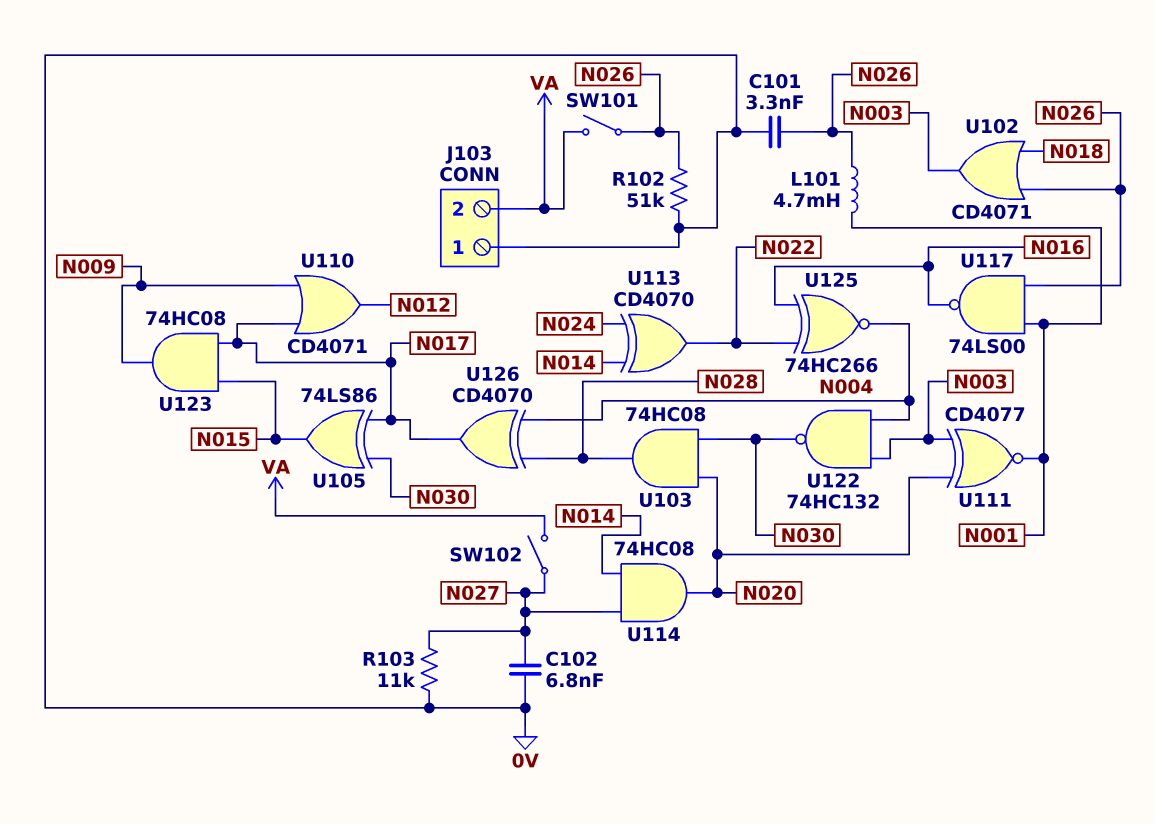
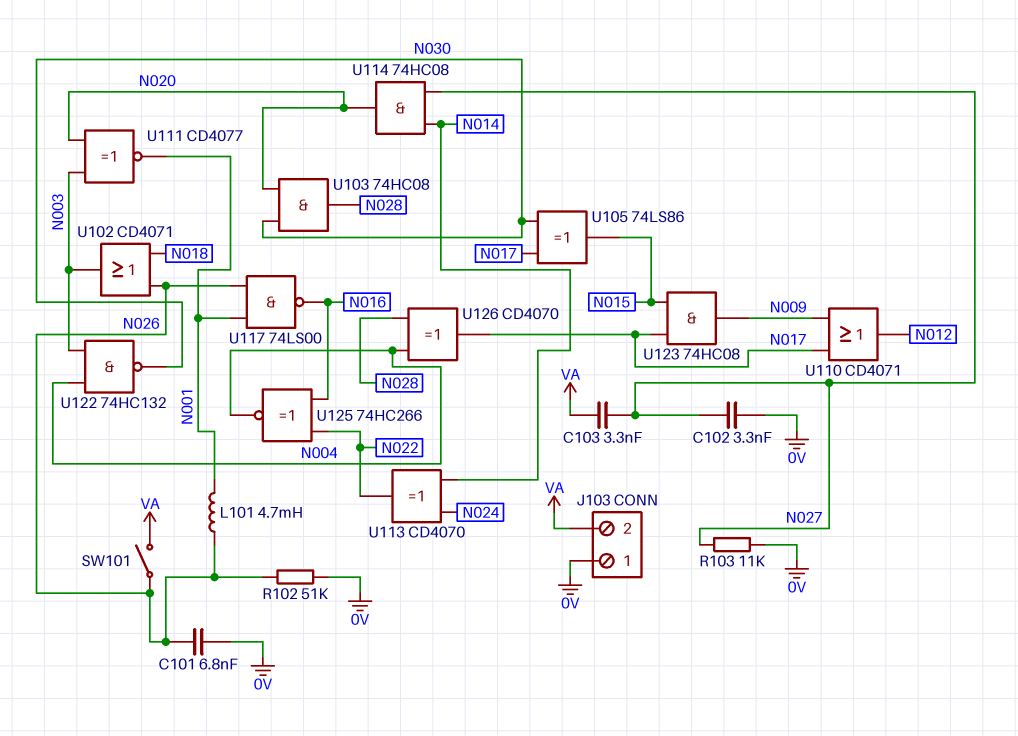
C101: 3.3nF (0V, N026) -> 6.8nF (0V, N026)
C102: 6.8nF (0V, N027) -> 3.3nF (0V, N027)
C103: none -> 3.3nF (N027, VA)
SW102: switch (N027, VA) -> none

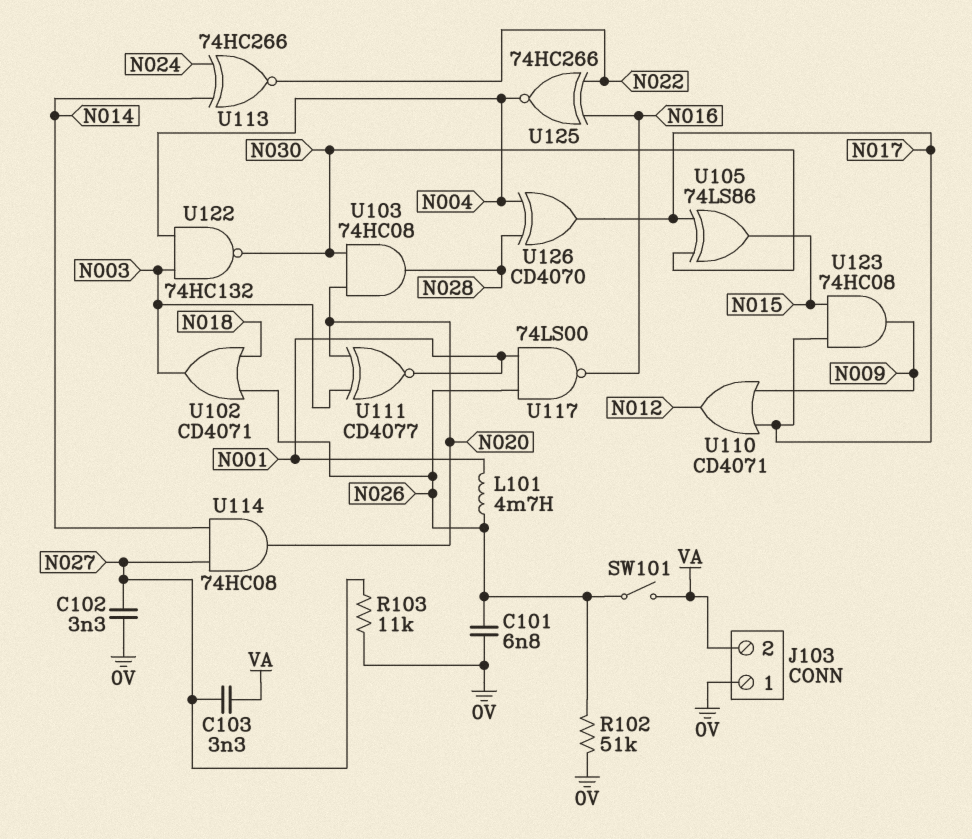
U113: XOR CD4070 (in N014, in N024, out N022) -> XNOR 74HC266 (in N014, in N024, out N022)

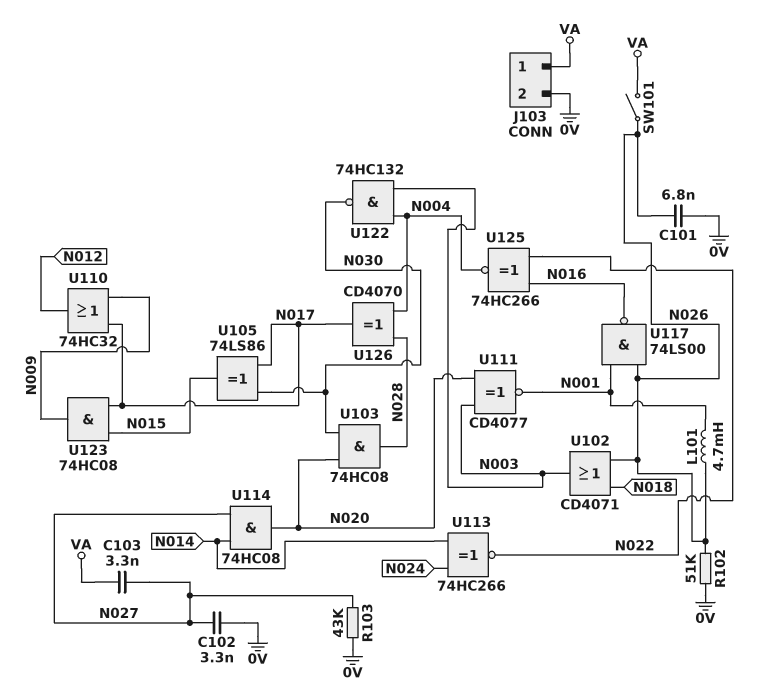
J103 pin 1: 0V -> VA
J103 pin 2: VA -> 0V
R103: 11k (0V, N027) -> 43k (0V, N027)
U110: OR CD4071 (in N009, in N017, out N012) -> OR 74HC32 (in N009, in N017, out N012)

